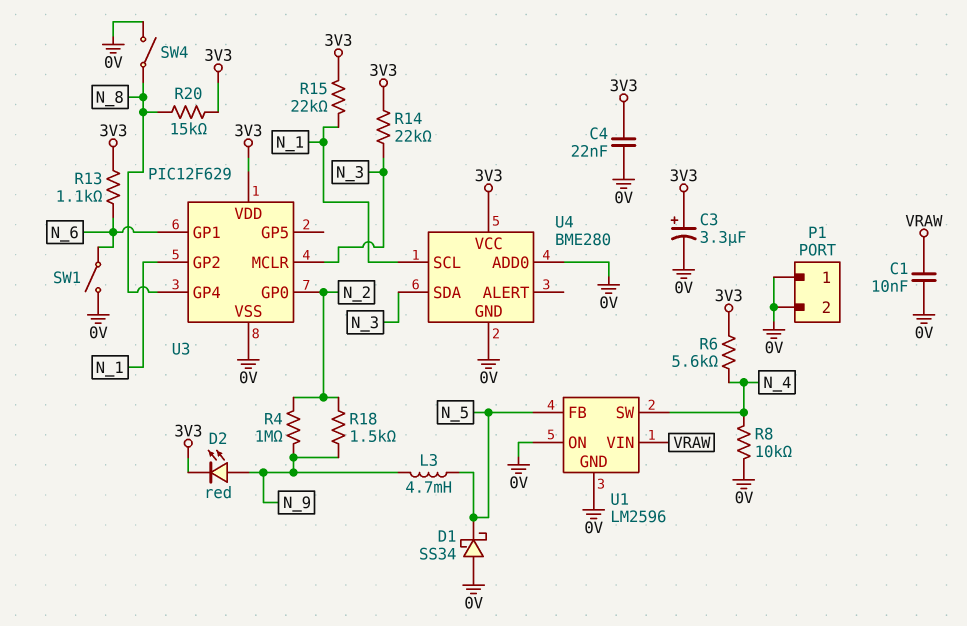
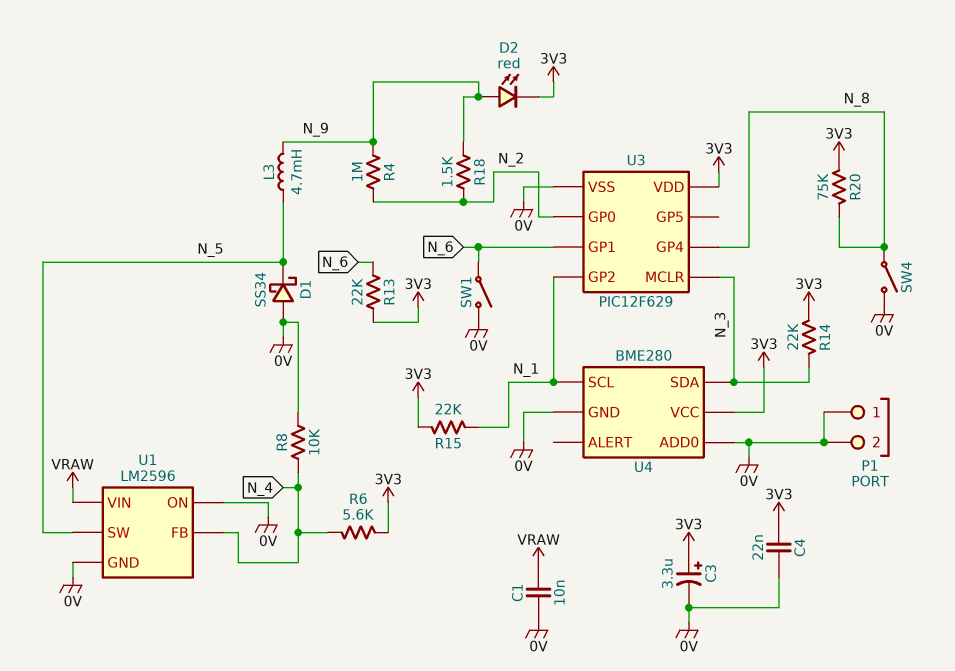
R13: 1.1k (3V3, N_6) -> 22k (3V3, N_6)
R20: 15k (3V3, N_8) -> 75k (3V3, N_8)
U1 pin FB: N_5 -> N_4
U1 pin SW: N_4 -> N_5

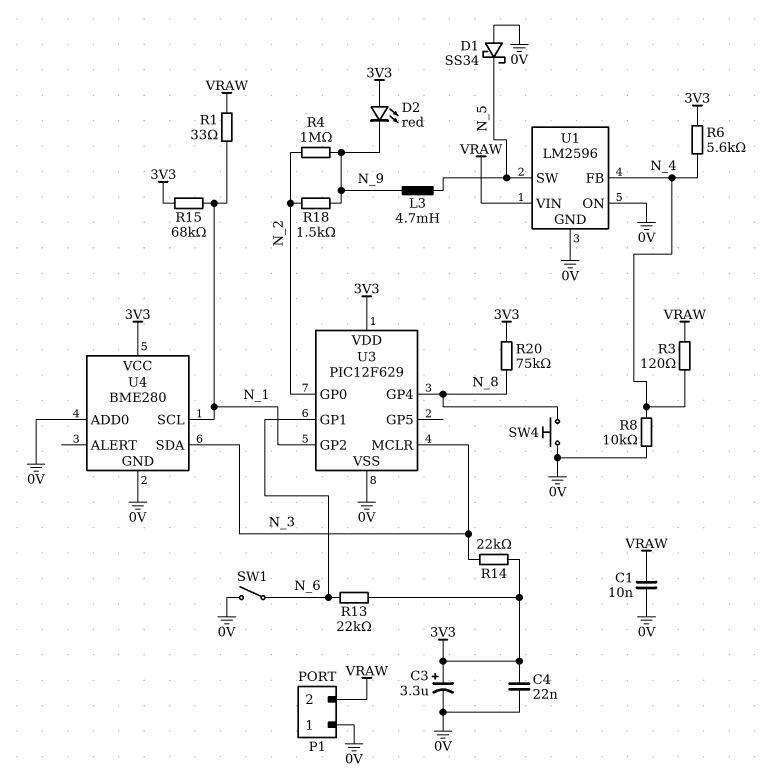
D2: LED red (A N_9, K 3V3) -> LED red (A 3V3, K N_9)
P1 pin 2: 0V -> VRAW
R1: none -> 33 (N_1, VRAW)
R3: none -> 120 (N_4, VRAW)
R15: 22k (3V3, N_1) -> 68k (3V3, N_1)
SW4: switch (0V, N_8) -> button (0V, N_8)

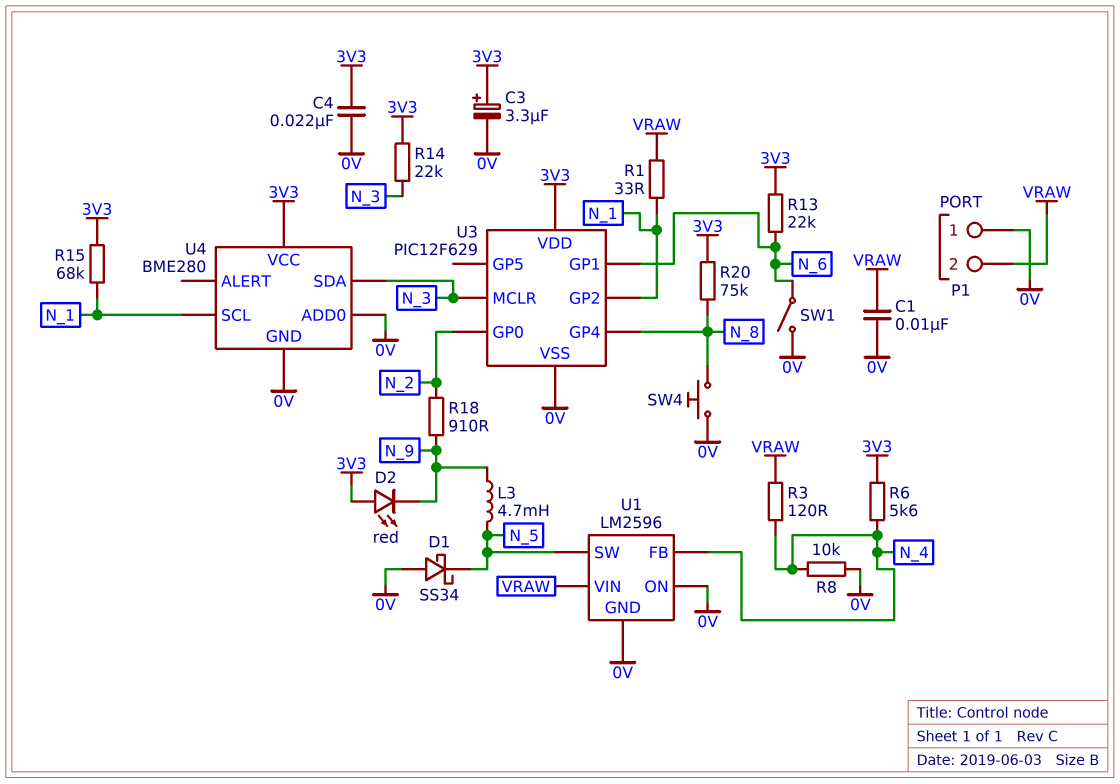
R4: 1M (N_2, N_9) -> none
R18: 1.5k (N_2, N_9) -> 910 (N_2, N_9)

